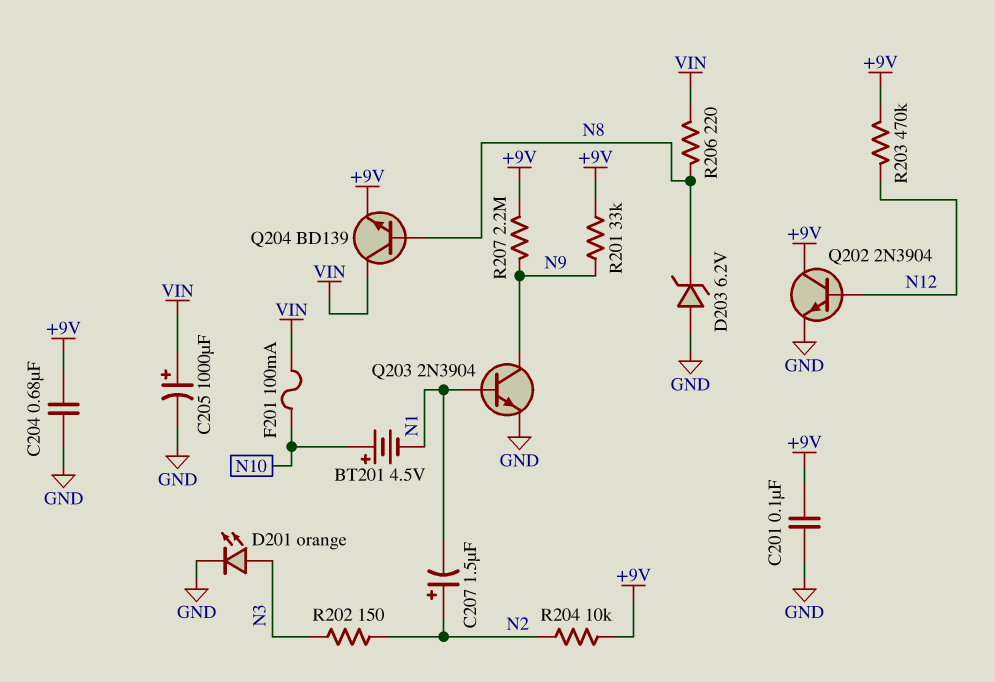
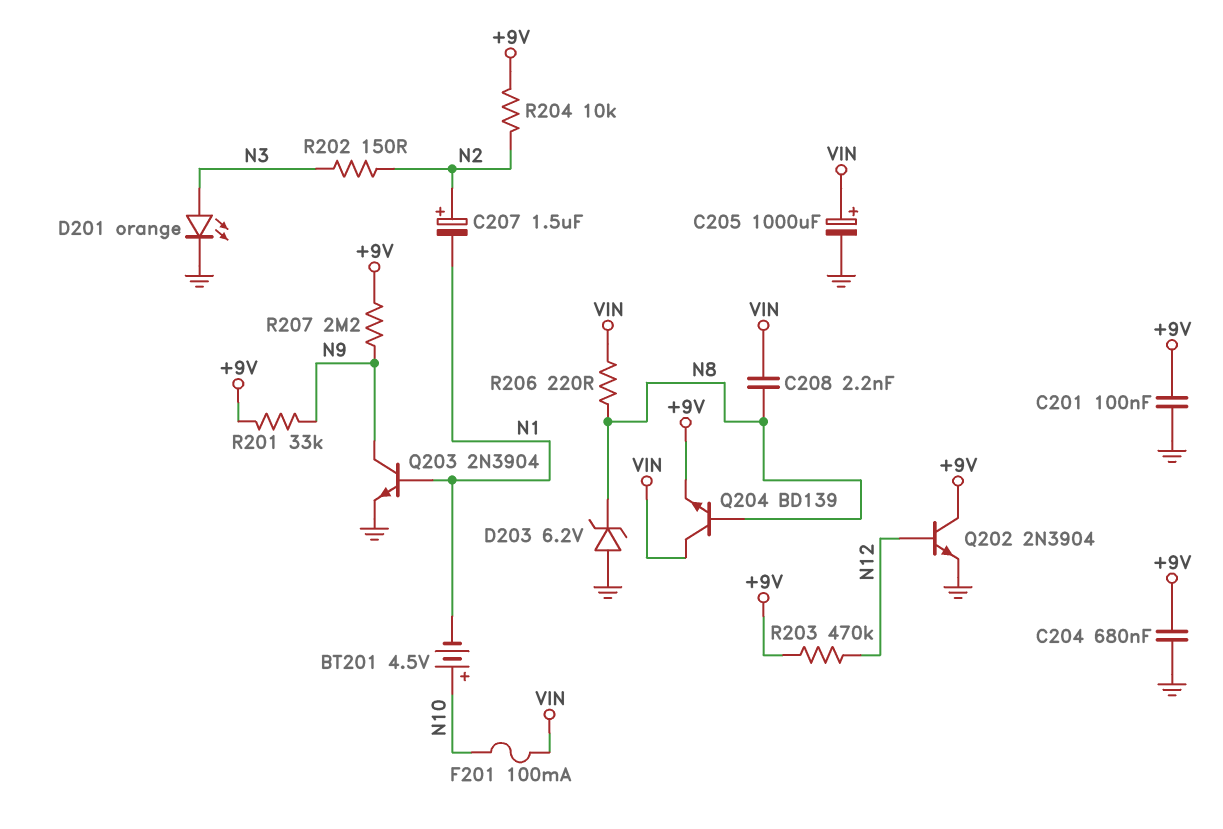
C208: none -> 2.2nF (N8, VIN)

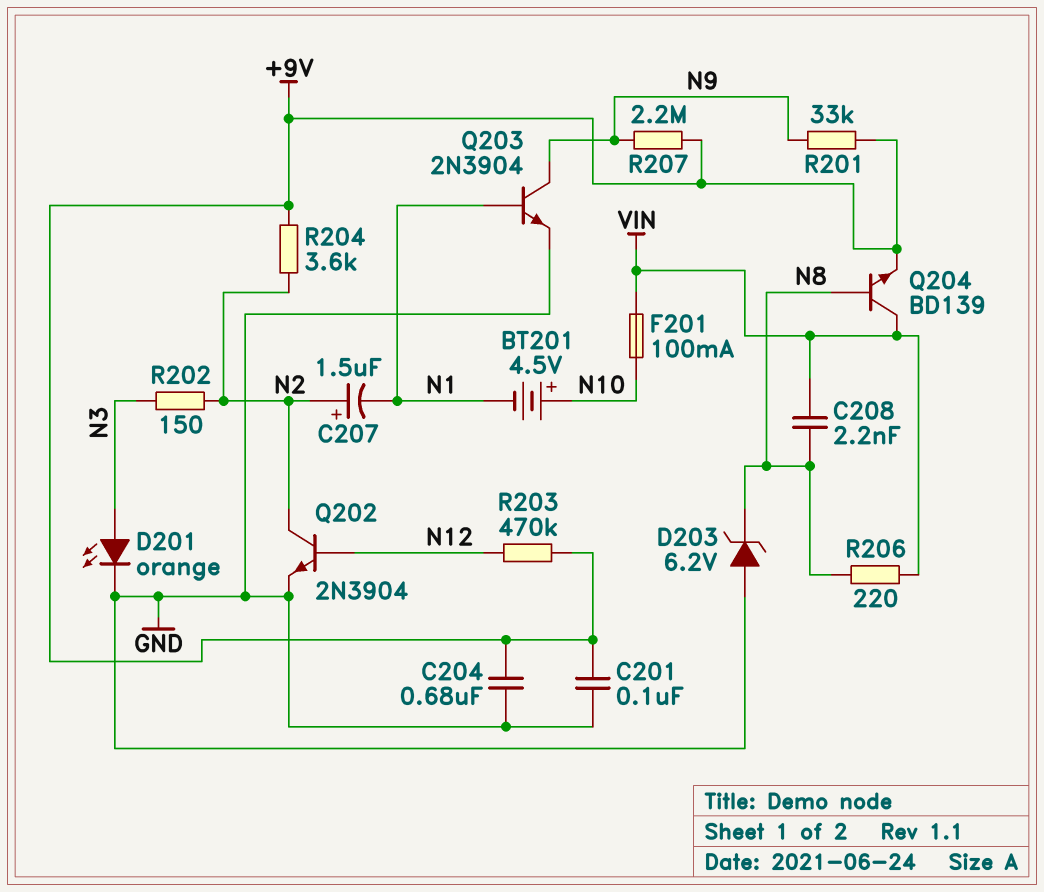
C205: 1000uF (plus VIN, minus GND) -> none
Q202: NPN 2N3904 (B N12, C +9V, E GND) -> NPN 2N3904 (B N12, C N2, E GND)
R204: 10k (+9V, N2) -> 3.6k (+9V, N2)

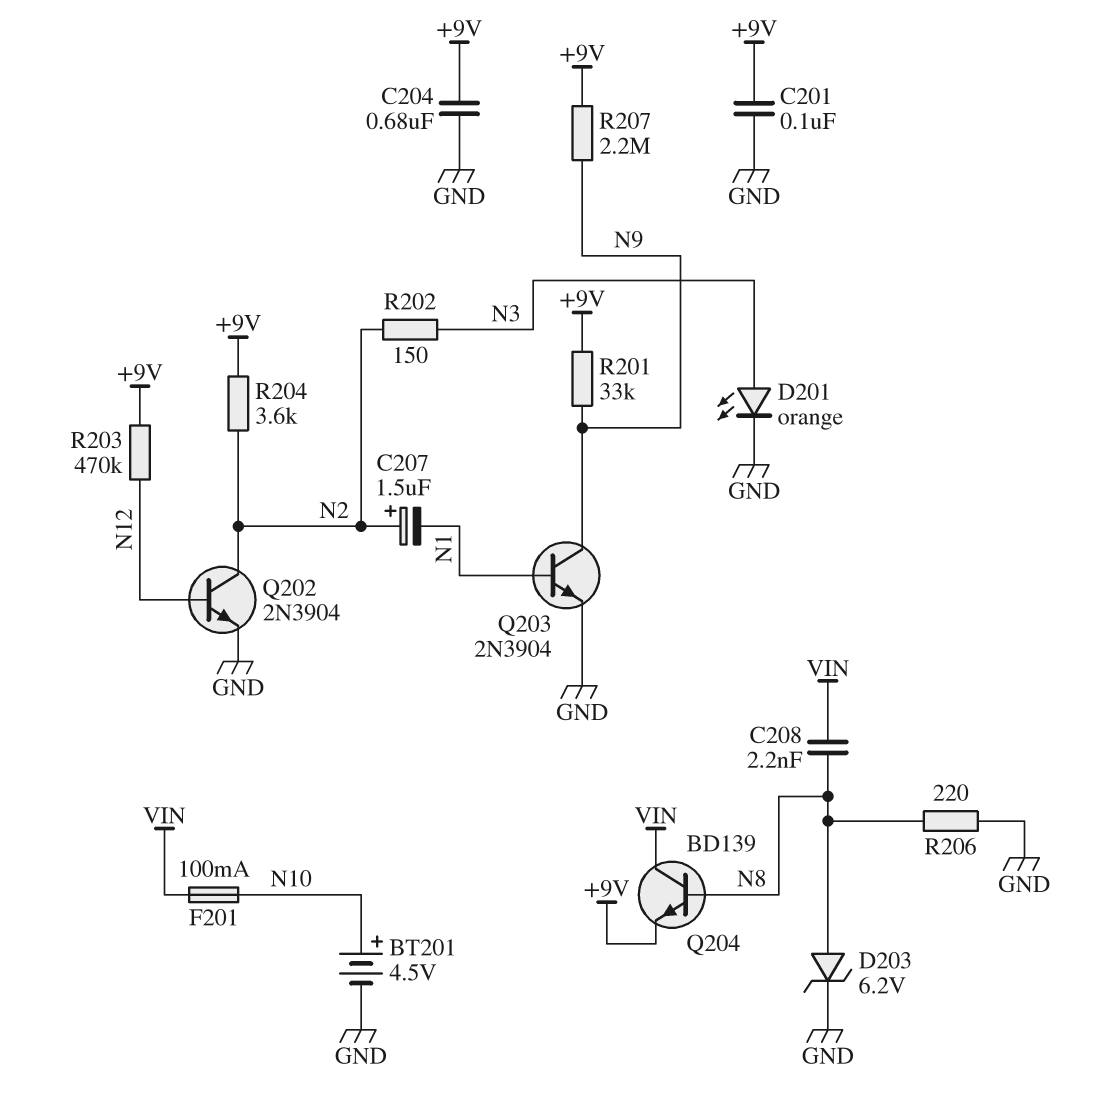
BT201: 4.5V (plus N10, minus N1) -> 4.5V (plus N10, minus GND)
D203: zener 6.2V (A GND, K N8) -> zener 6.2V (A N8, K GND)
R206: 220 (N8, VIN) -> 220 (GND, N8)

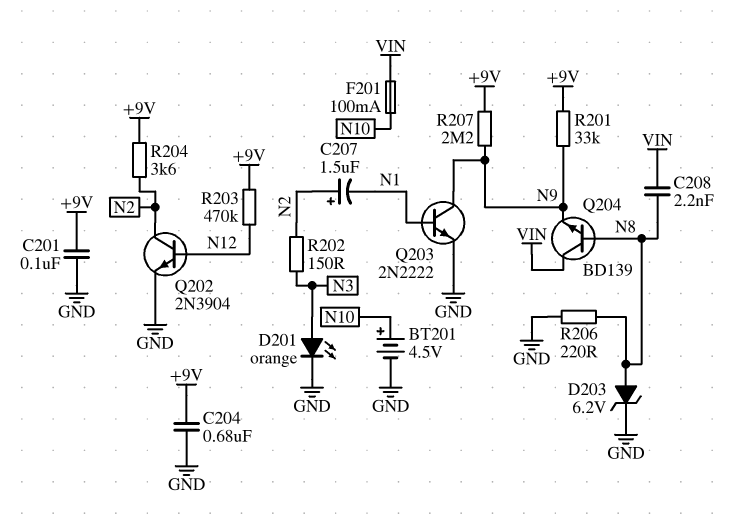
Q203: NPN 2N3904 (B N1, C N9, E GND) -> NPN 2N2222 (B N1, C N9, E GND)
Q204: NPN BD139 (B N8, C VIN, E +9V) -> NPN BD139 (B N8, C VIN, E N9)

